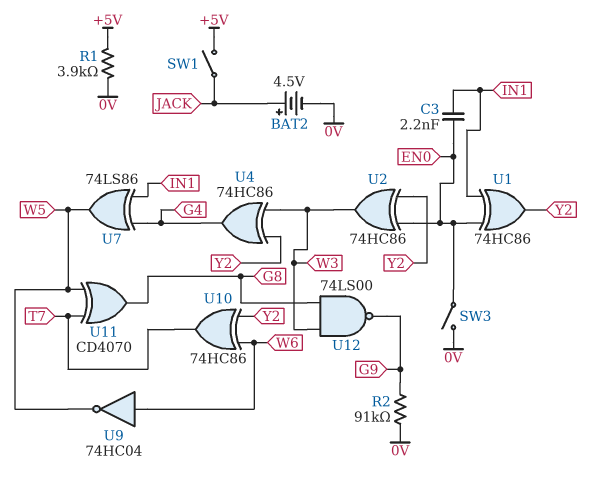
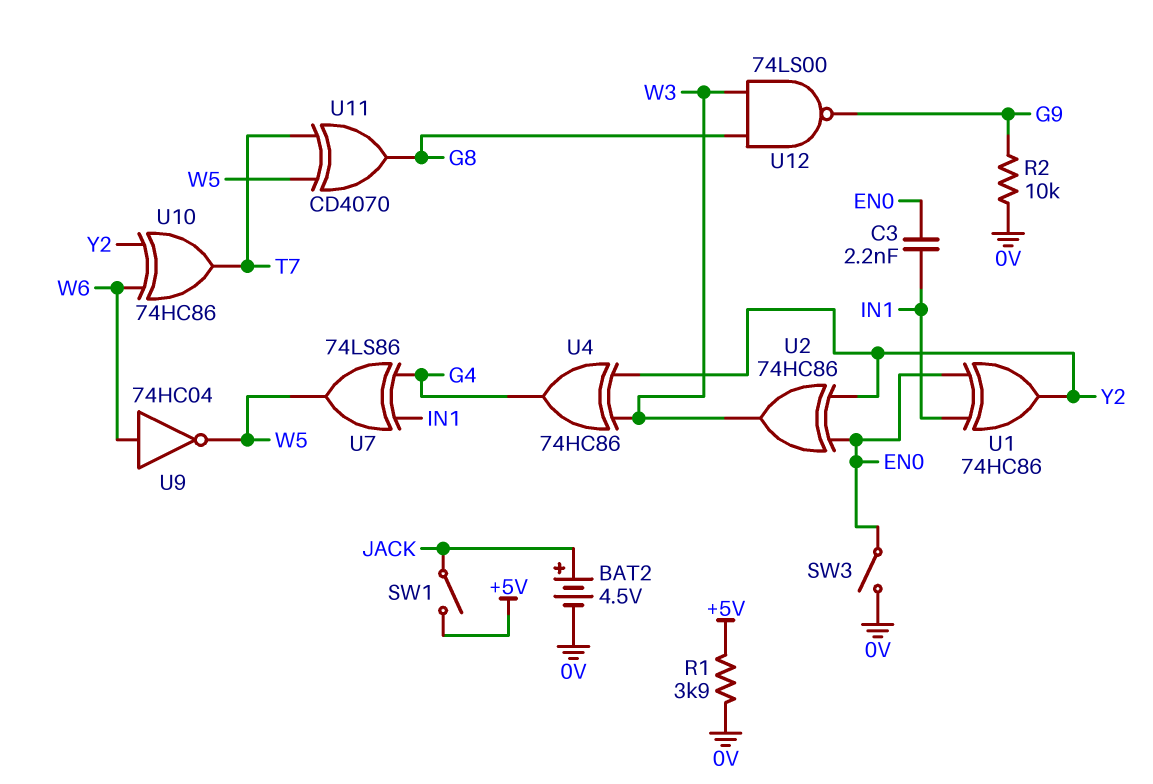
R2: 91k (0V, G9) -> 10k (0V, G9)

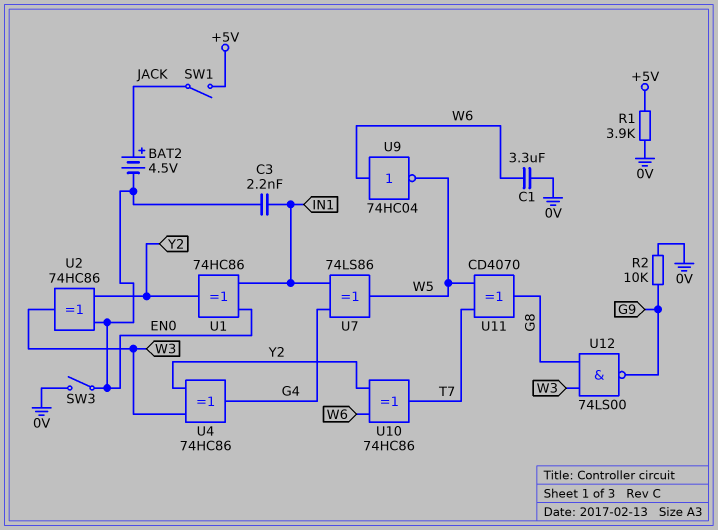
BAT2: 4.5V (plus JACK, minus 0V) -> 4.5V (plus JACK, minus EN0)
C1: none -> 3.3uF (0V, W6)

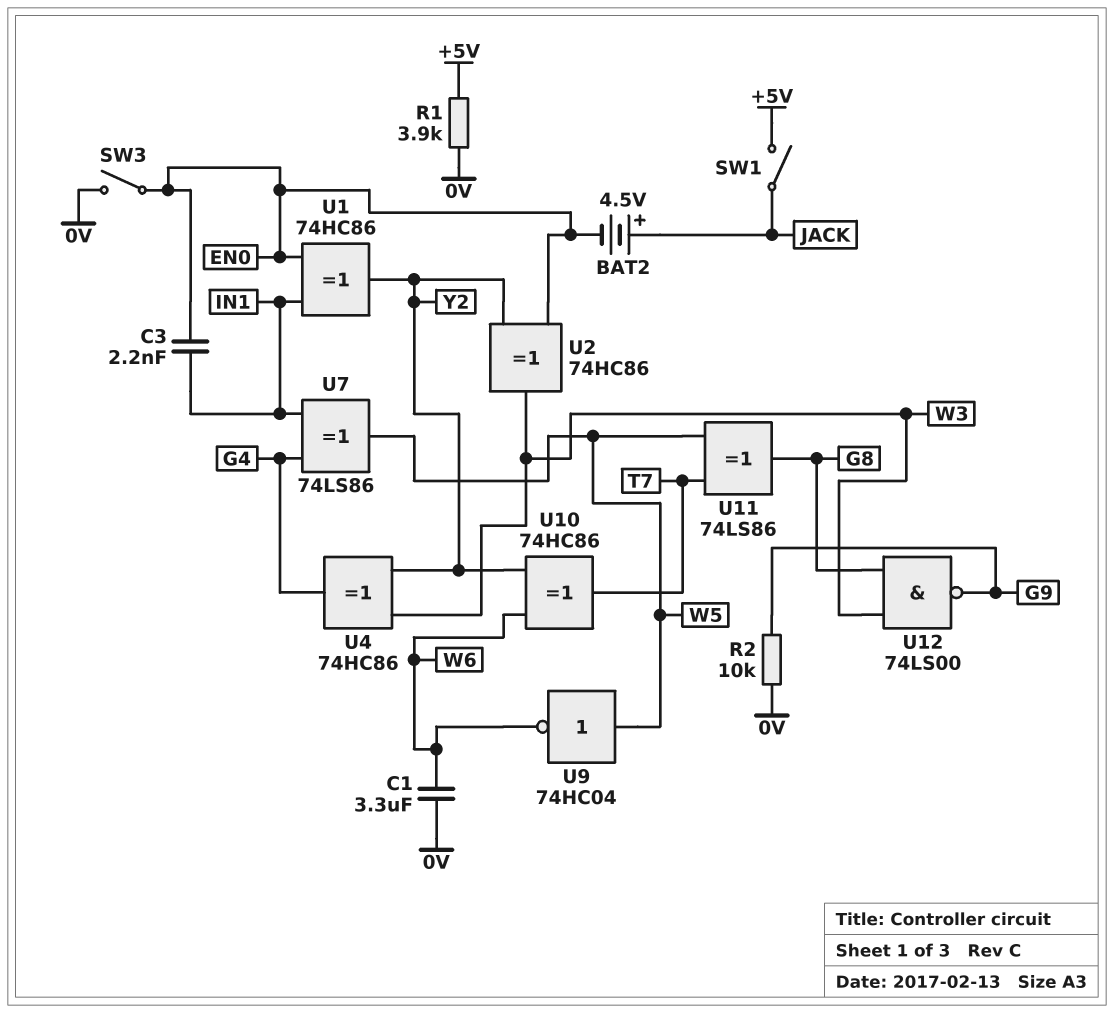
U9: NOT 74HC04 (in W6, out W5) -> NOT 74HC04 (in W5, out W6)
U11: XOR CD4070 (in T7, in W5, out G8) -> XOR 74LS86 (in T7, in W5, out G8)

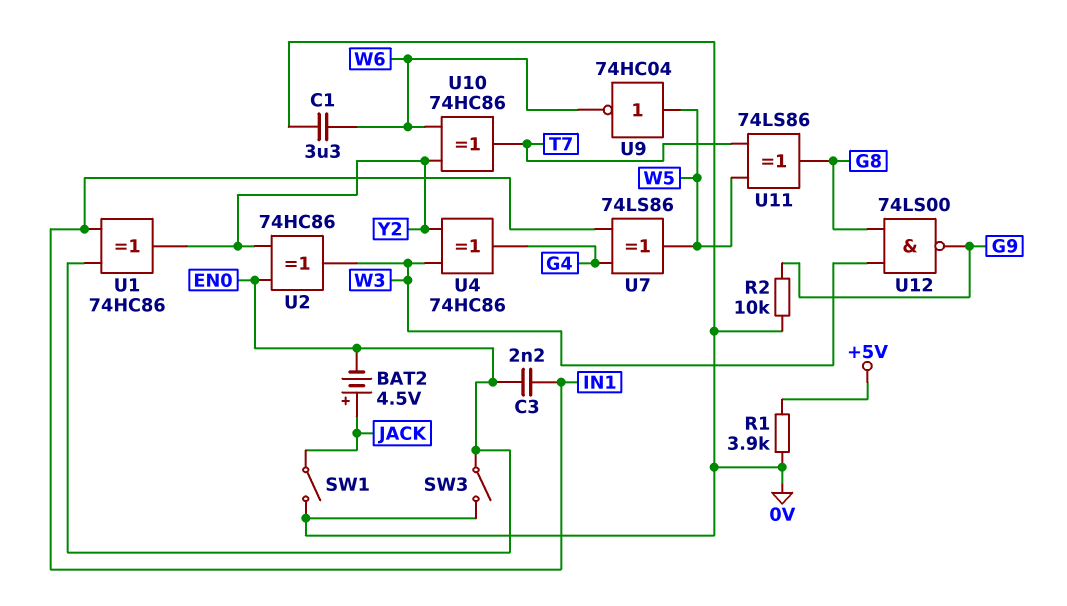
SW1: switch (+5V, JACK) -> switch (0V, JACK)

